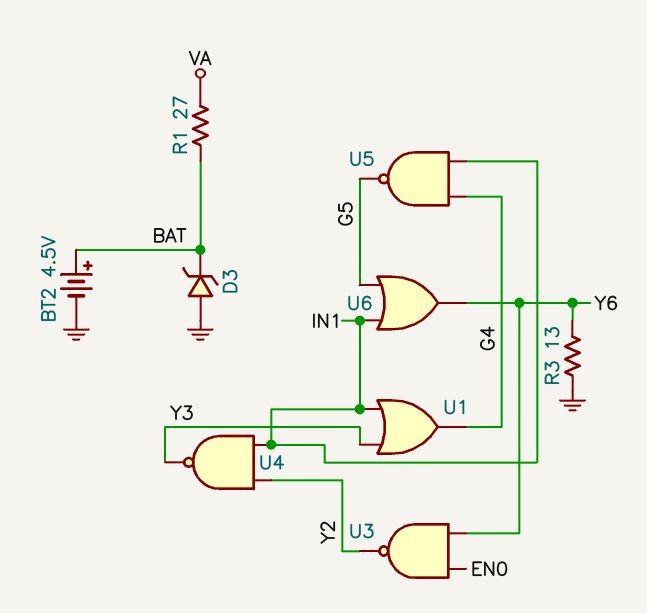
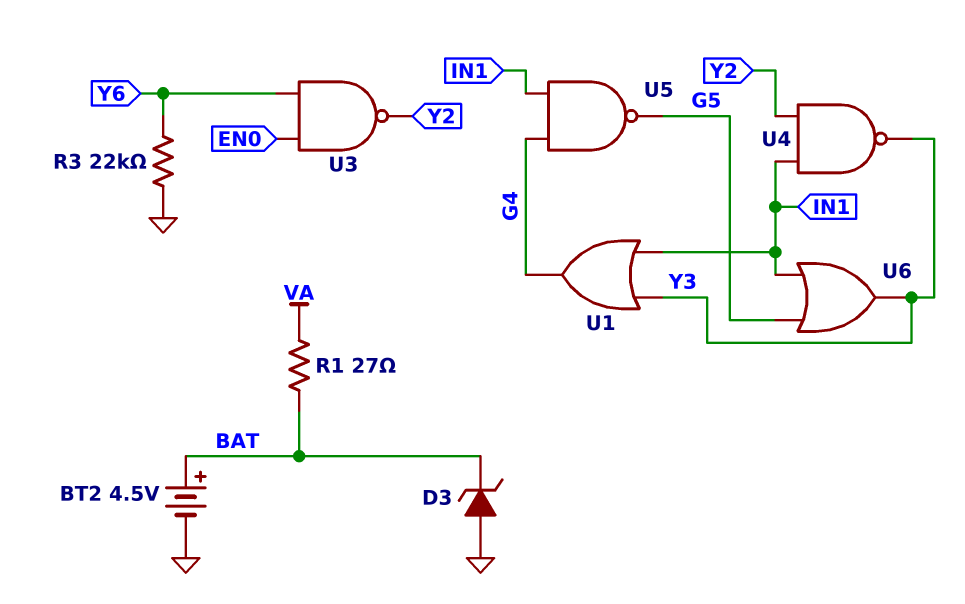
R3: 13 (GND, Y6) -> 22k (GND, Y6)
U6: OR (in G5, in IN1, out Y6) -> OR (in G5, in IN1, out Y3)

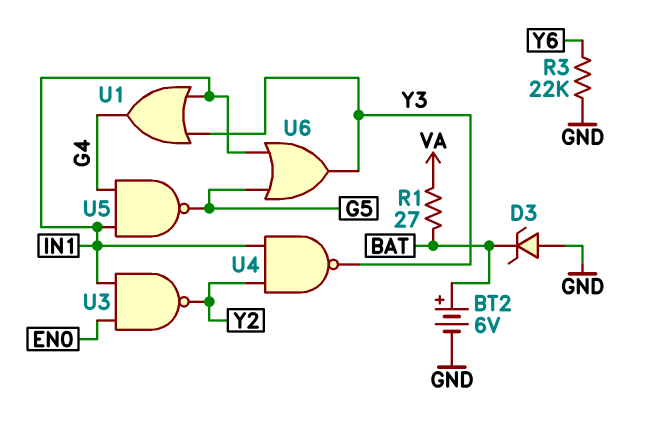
BT2: 4.5V (plus BAT, minus GND) -> 6V (plus BAT, minus GND)
U3: NAND (in EN0, in Y6, out Y2) -> NAND (in EN0, in IN1, out Y2)

